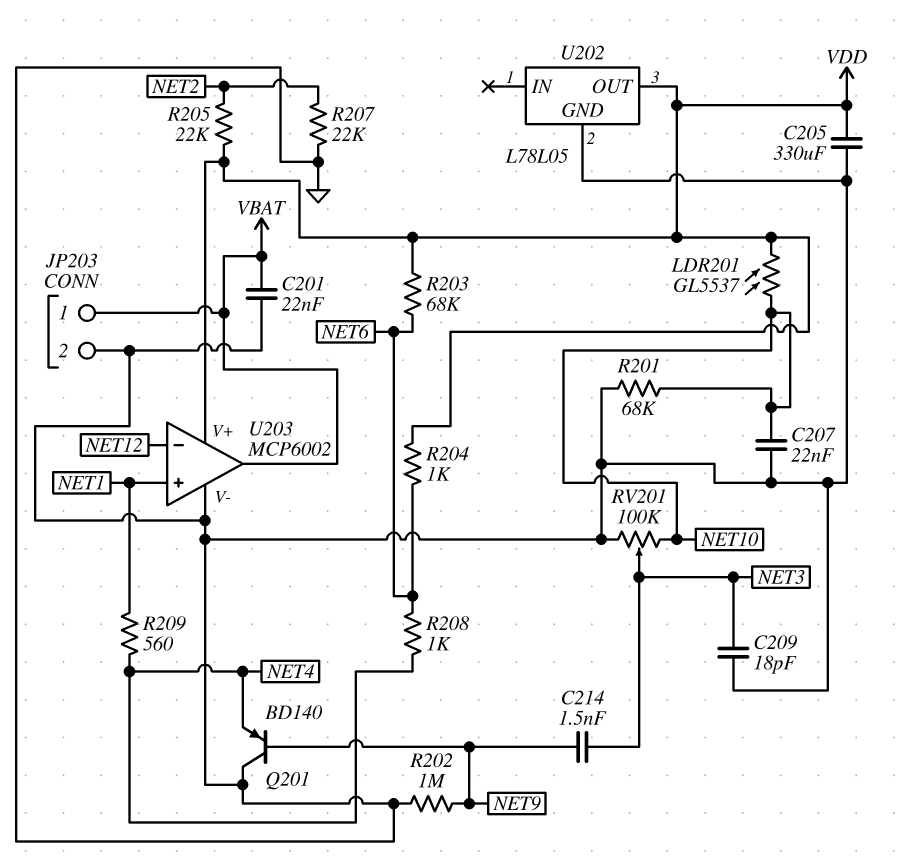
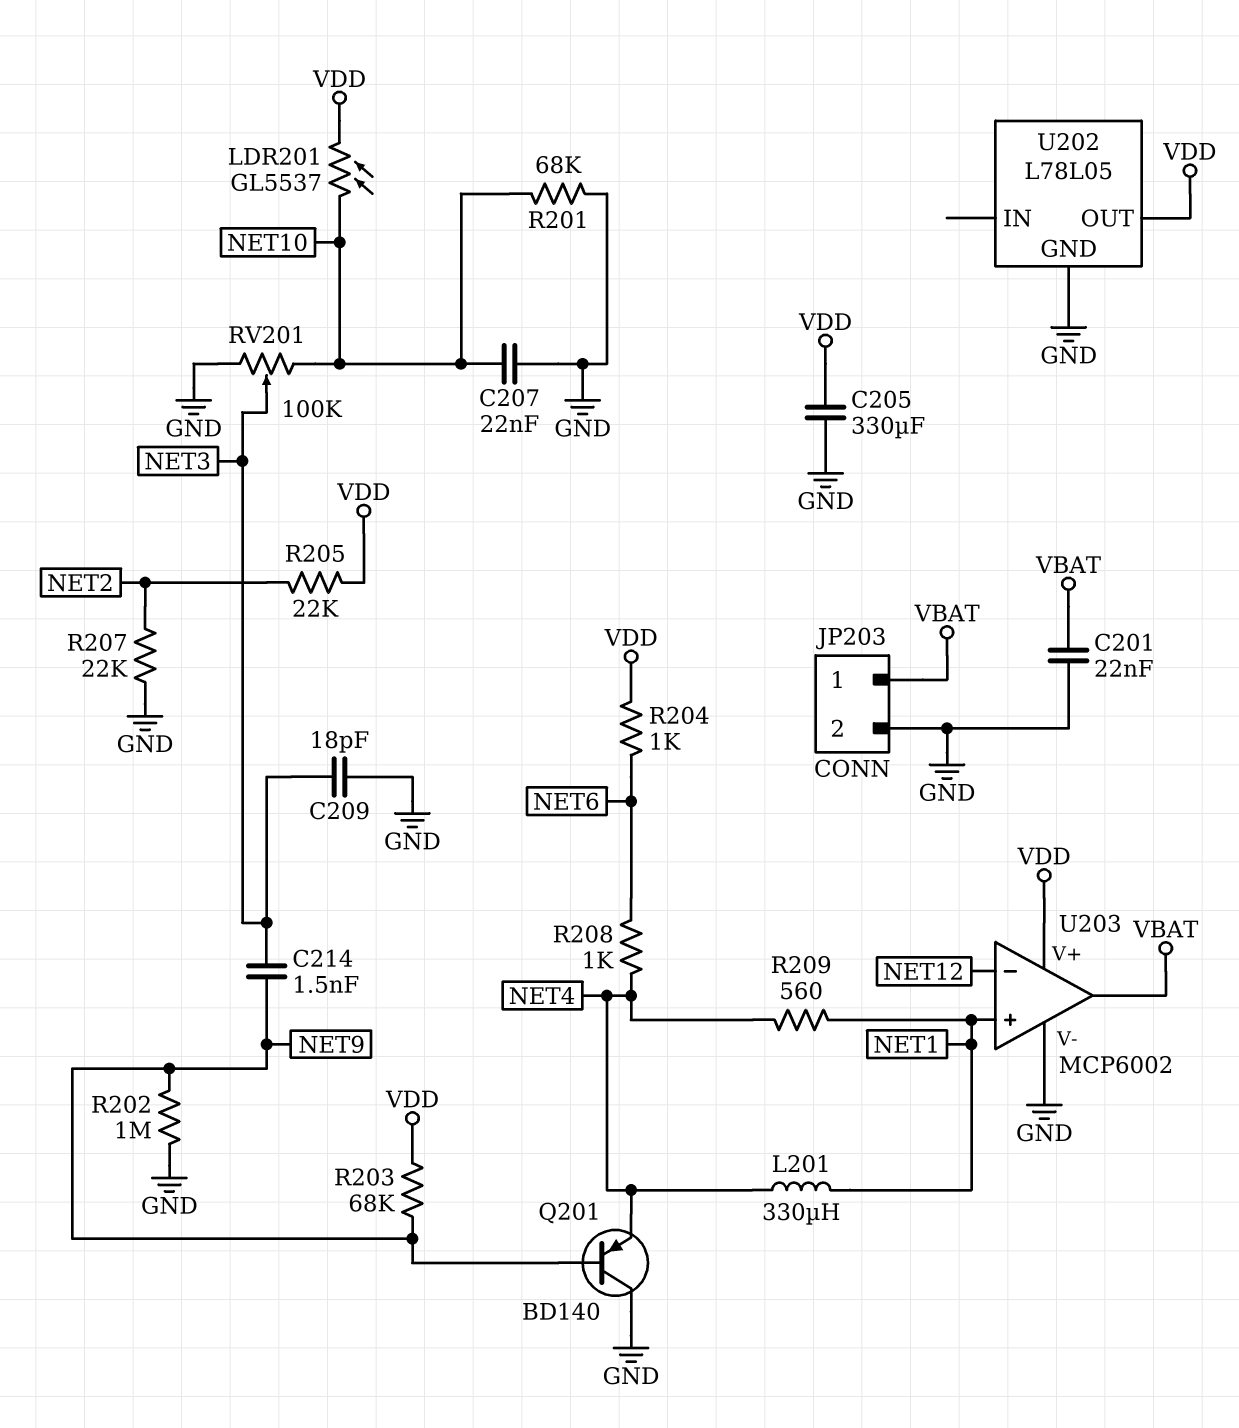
L201: none -> 330uH (NET1, NET4)
R203: 68k (NET6, VDD) -> 68k (NET9, VDD)

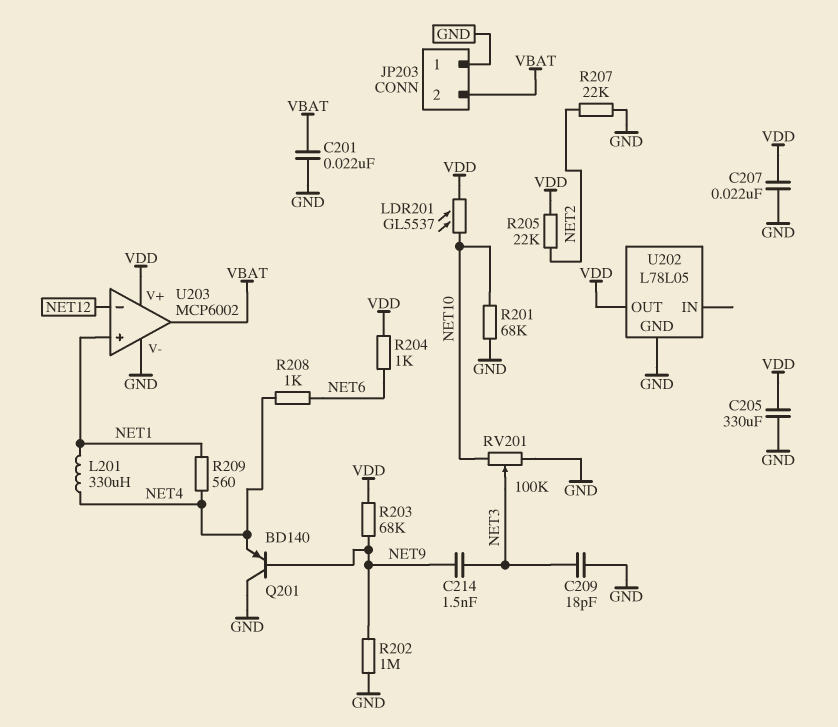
C207: 22nF (GND, NET10) -> 22nF (GND, VDD)
JP203 pin 1: VBAT -> GND
JP203 pin 2: GND -> VBAT

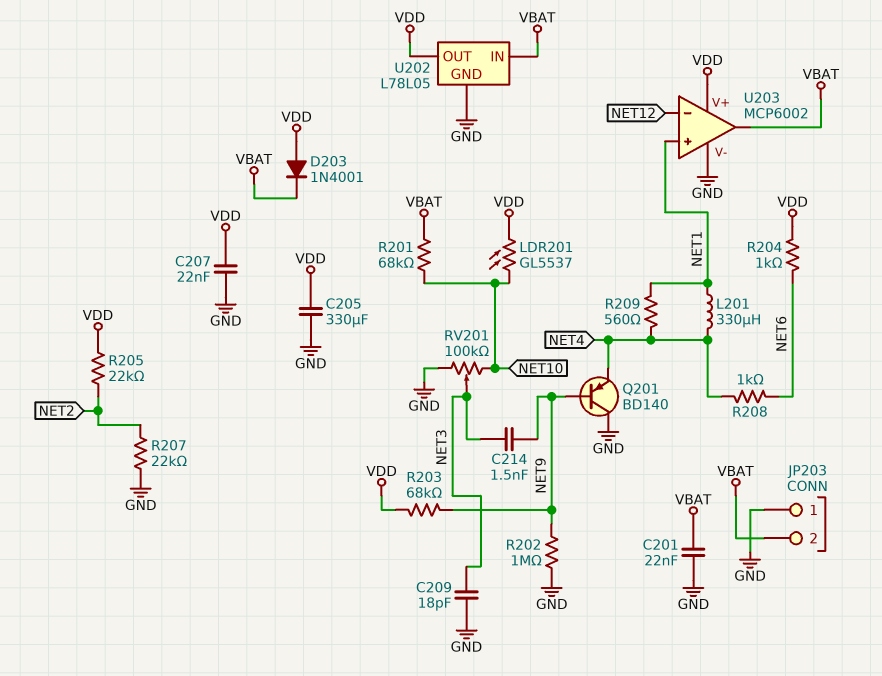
D203: none -> diode 1N4001 (A VDD, K VBAT)
R201: 68k (GND, NET10) -> 68k (NET10, VBAT)
U202 pin IN: none -> VBAT

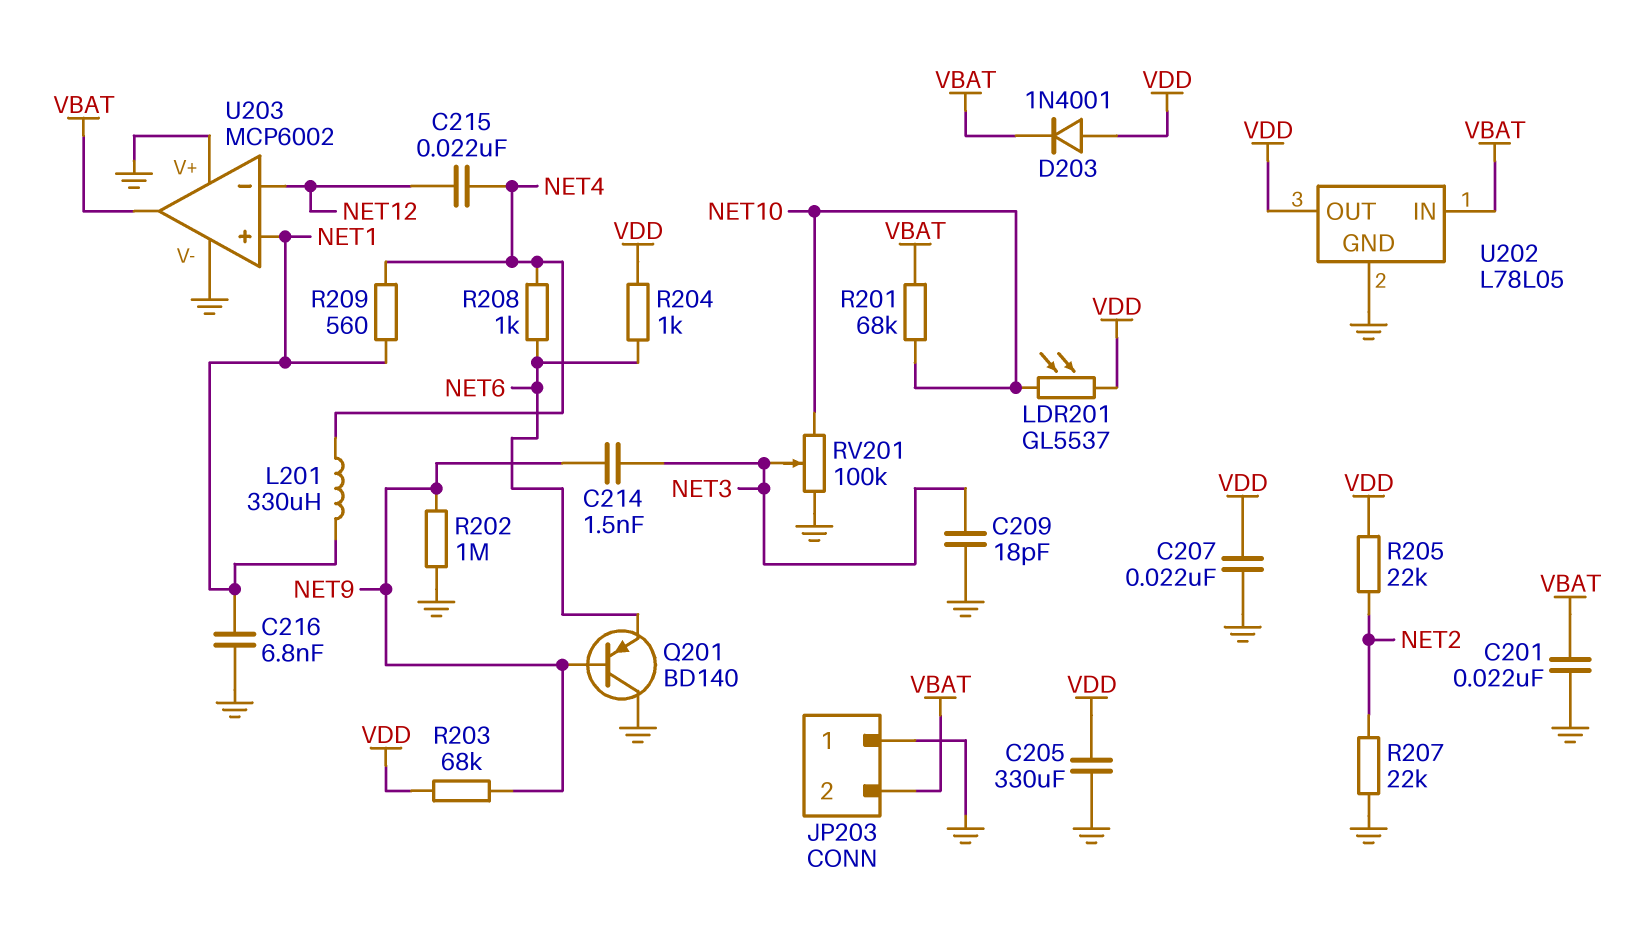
C215: none -> 22nF (NET4, NET12)
C216: none -> 6.8nF (GND, NET1)
Q201: PNP BD140 (B NET9, C GND, E NET4) -> PNP BD140 (B NET9, C GND, E NET6)
U203 pin V+: VDD -> GND

